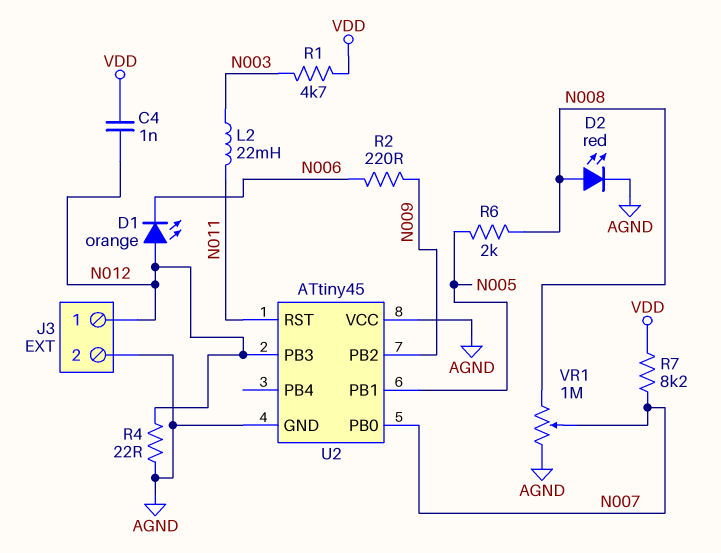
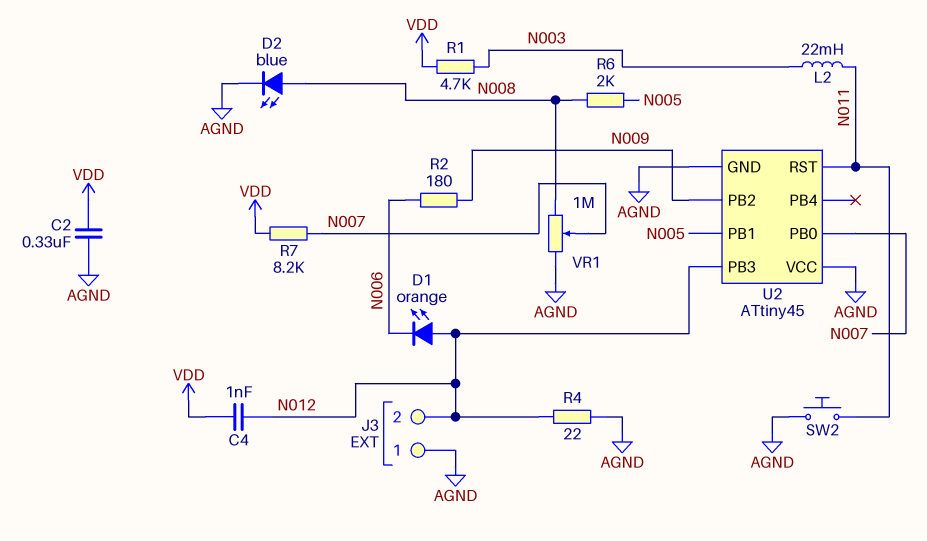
C2: none -> 330nF (AGND, VDD)
D2: LED red (A N008, K AGND) -> LED blue (A N008, K AGND)
J3 pin 1: N012 -> AGND
J3 pin 2: AGND -> N012
R2: 220 (N006, N009) -> 180 (N006, N009)
SW2: none -> button (AGND, N011)

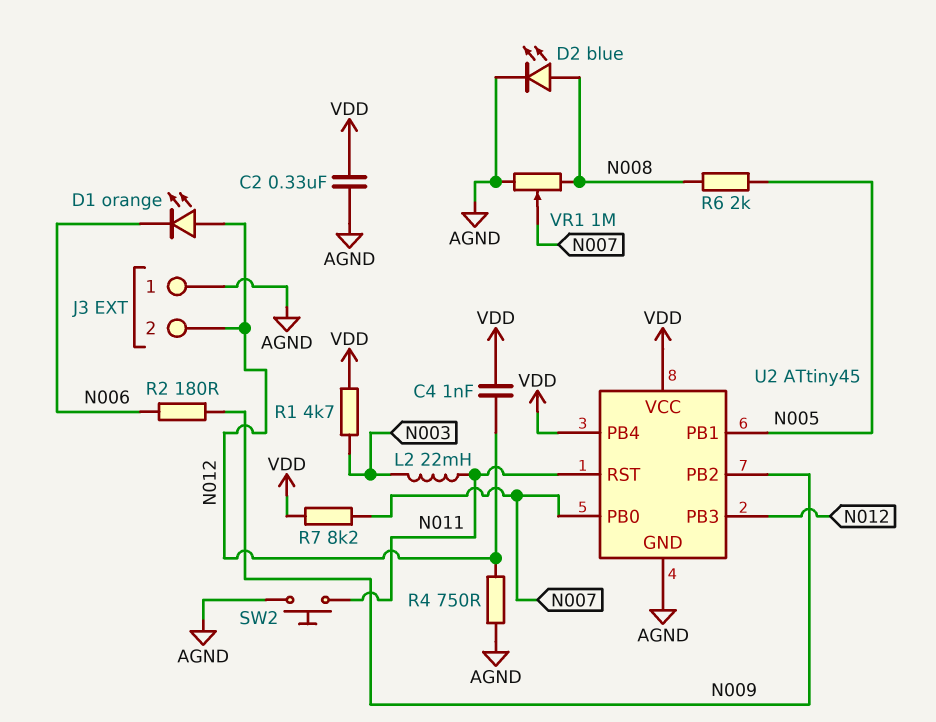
R4: 22 (AGND, N012) -> 750 (AGND, N012)
U2 pin PB4: none -> VDD
U2 pin VCC: AGND -> VDD

